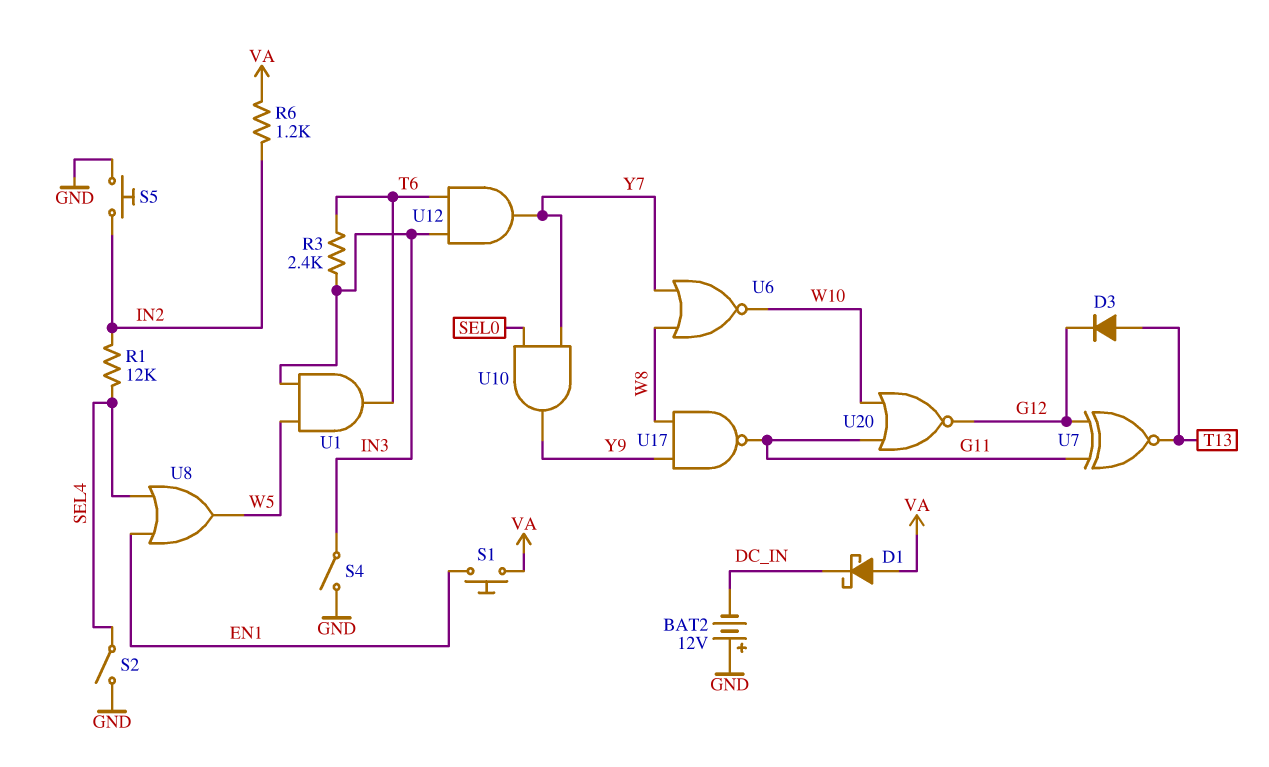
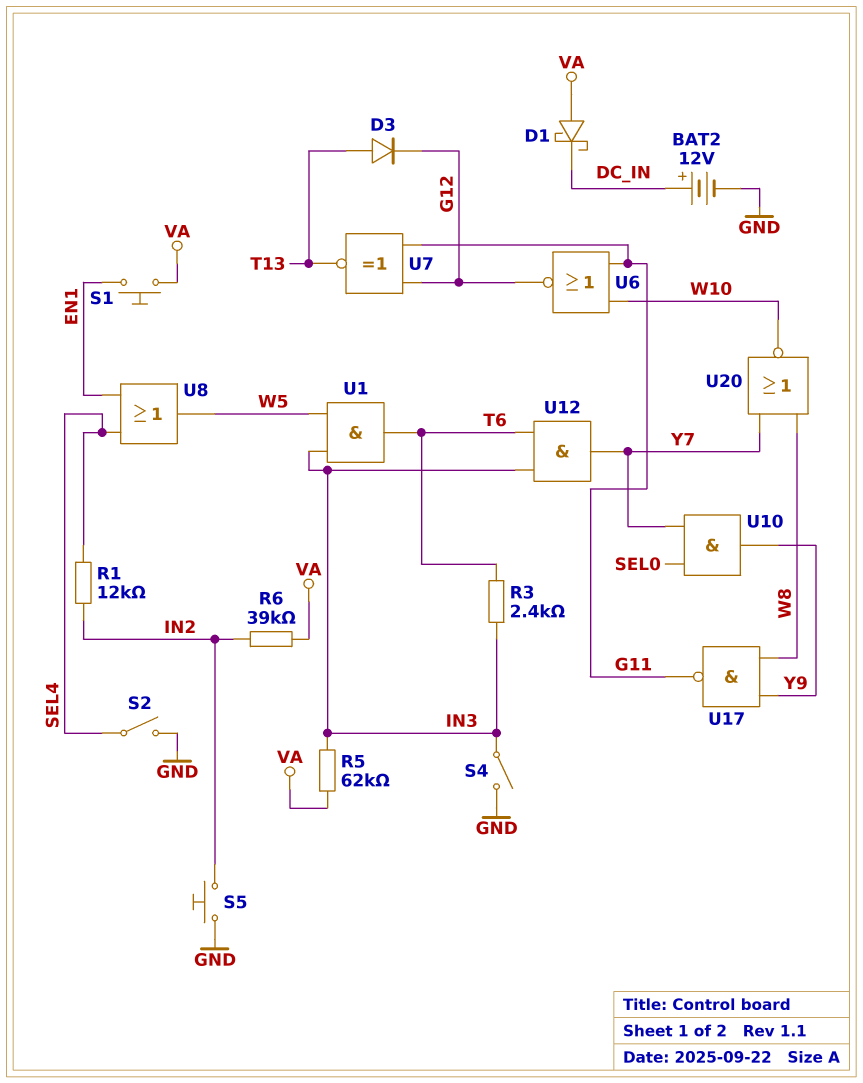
BAT2: 12V (plus GND, minus DC_IN) -> 12V (plus DC_IN, minus GND)
R5: none -> 62k (IN3, VA)
R6: 1.2k (IN2, VA) -> 39k (IN2, VA)
U6: NOR (in W8, in Y7, out W10) -> NOR (in G11, in W10, out G12)
U20: NOR (in G11, in W10, out G12) -> NOR (in W8, in Y7, out W10)

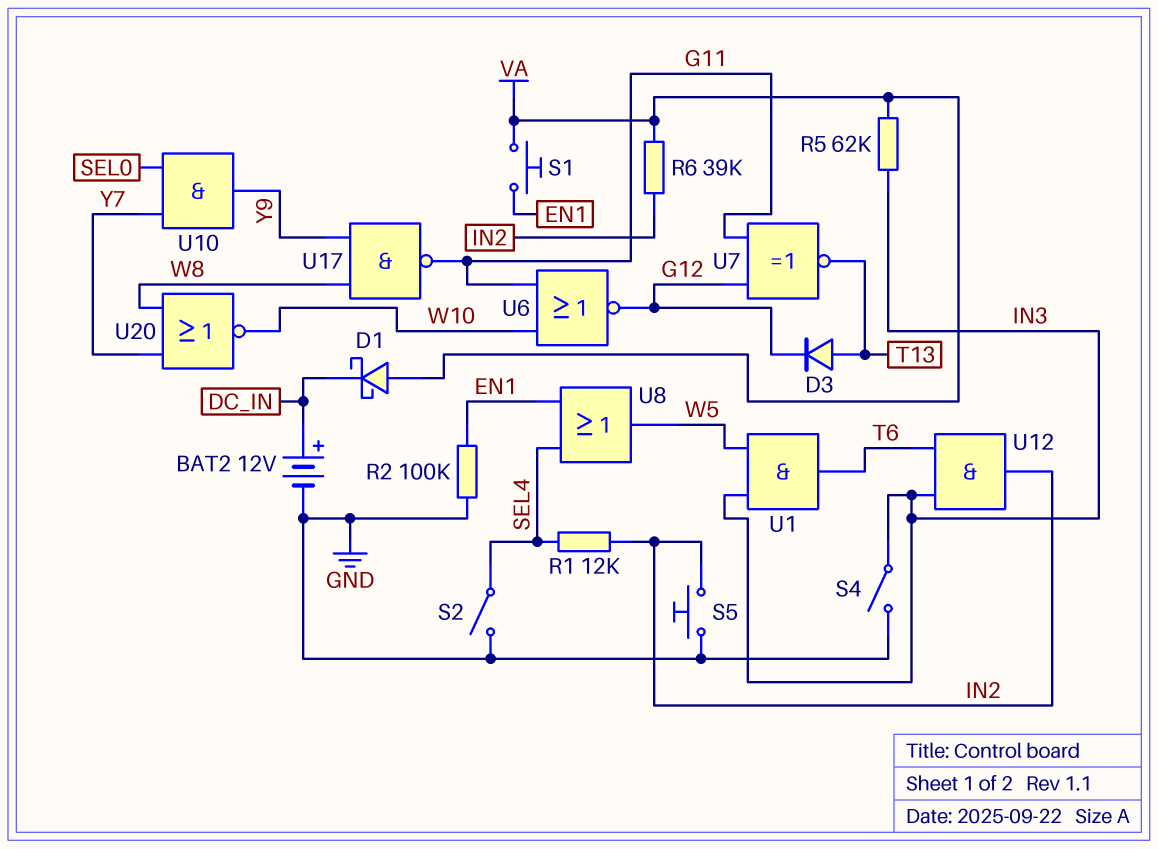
R2: none -> 100k (EN1, GND)
R3: 2.4k (IN3, T6) -> none
U12: AND (in IN3, in T6, out Y7) -> AND (in IN3, in T6, out IN2)

